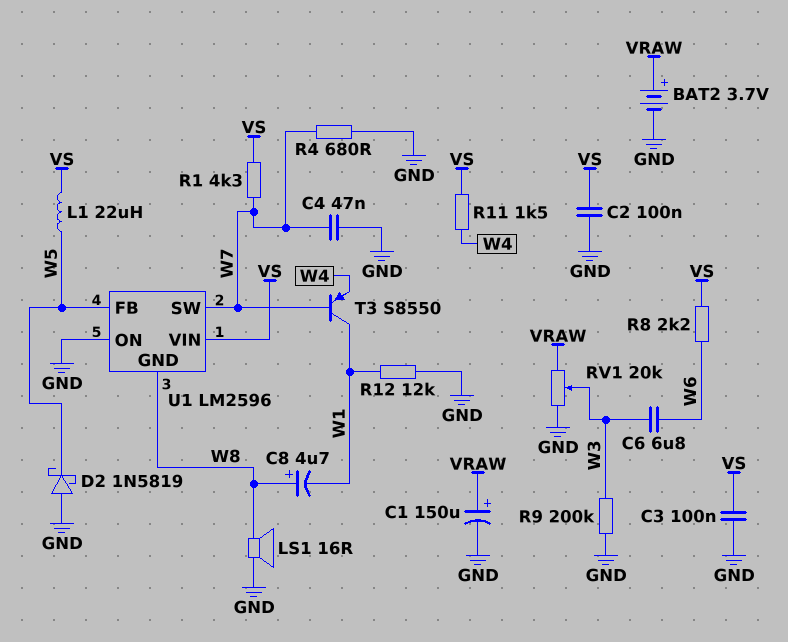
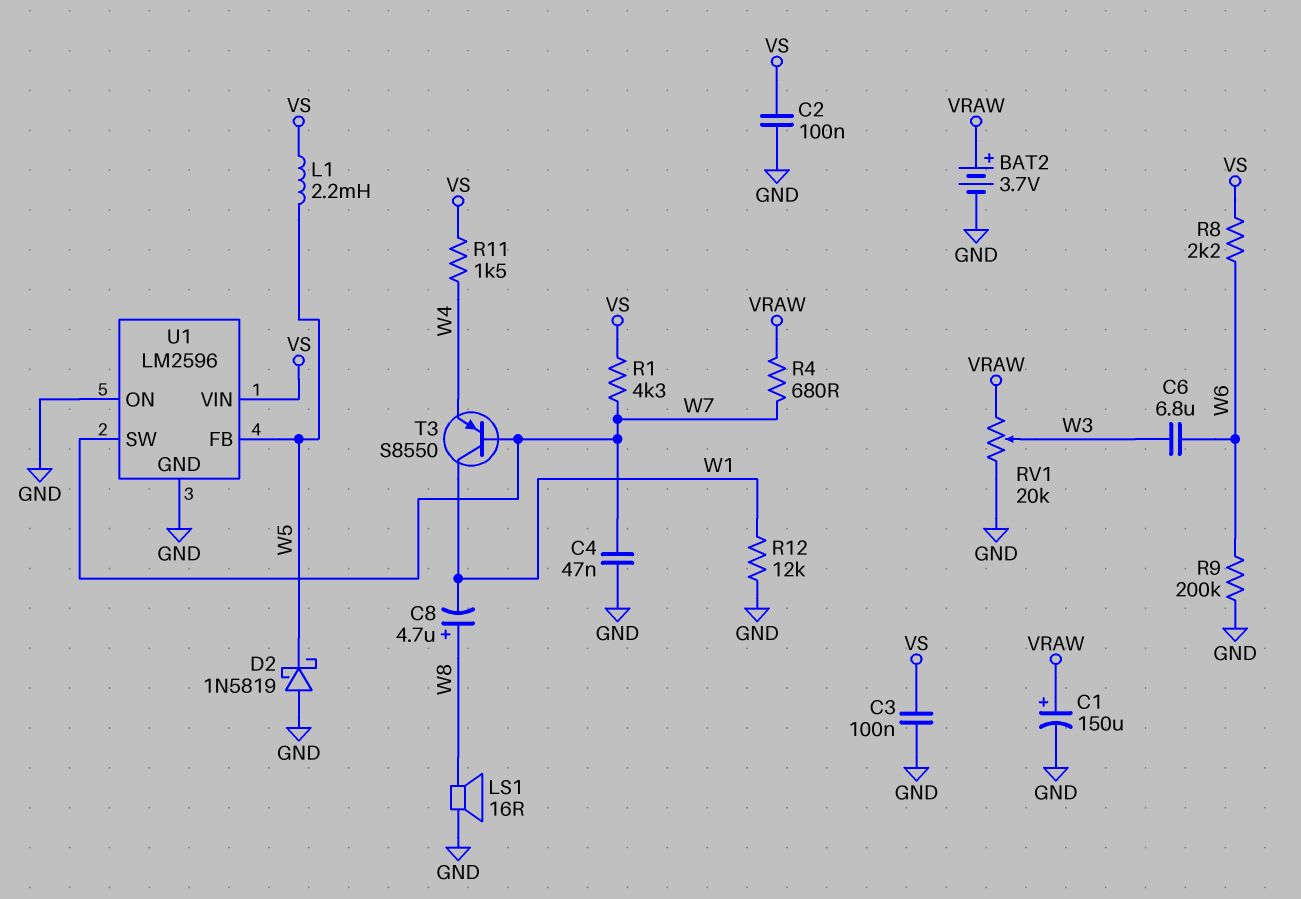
L1: 22uH (VS, W5) -> 2.2mH (VS, W5)
R4: 680 (GND, W7) -> 680 (VRAW, W7)
R9: 200k (GND, W3) -> 200k (GND, W6)
U1 pin GND: W8 -> GND

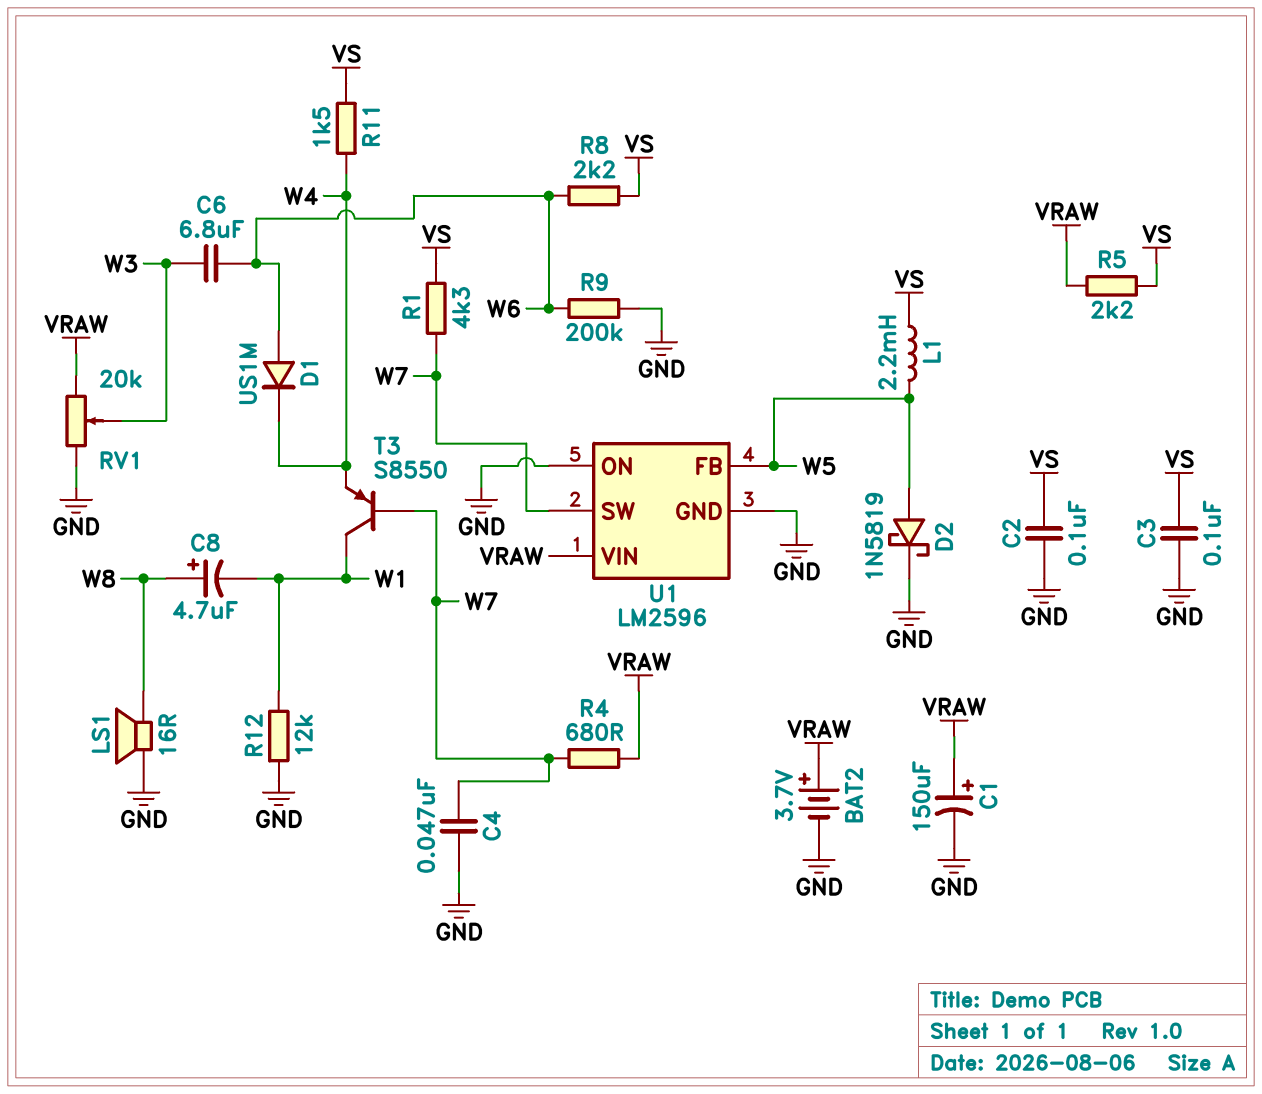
D1: none -> diode US1M (A W6, K W4)
D2: schottky 1N5819 (A GND, K W5) -> schottky 1N5819 (A W5, K GND)
R5: none -> 2.2k (VRAW, VS)
U1 pin VIN: VS -> VRAW

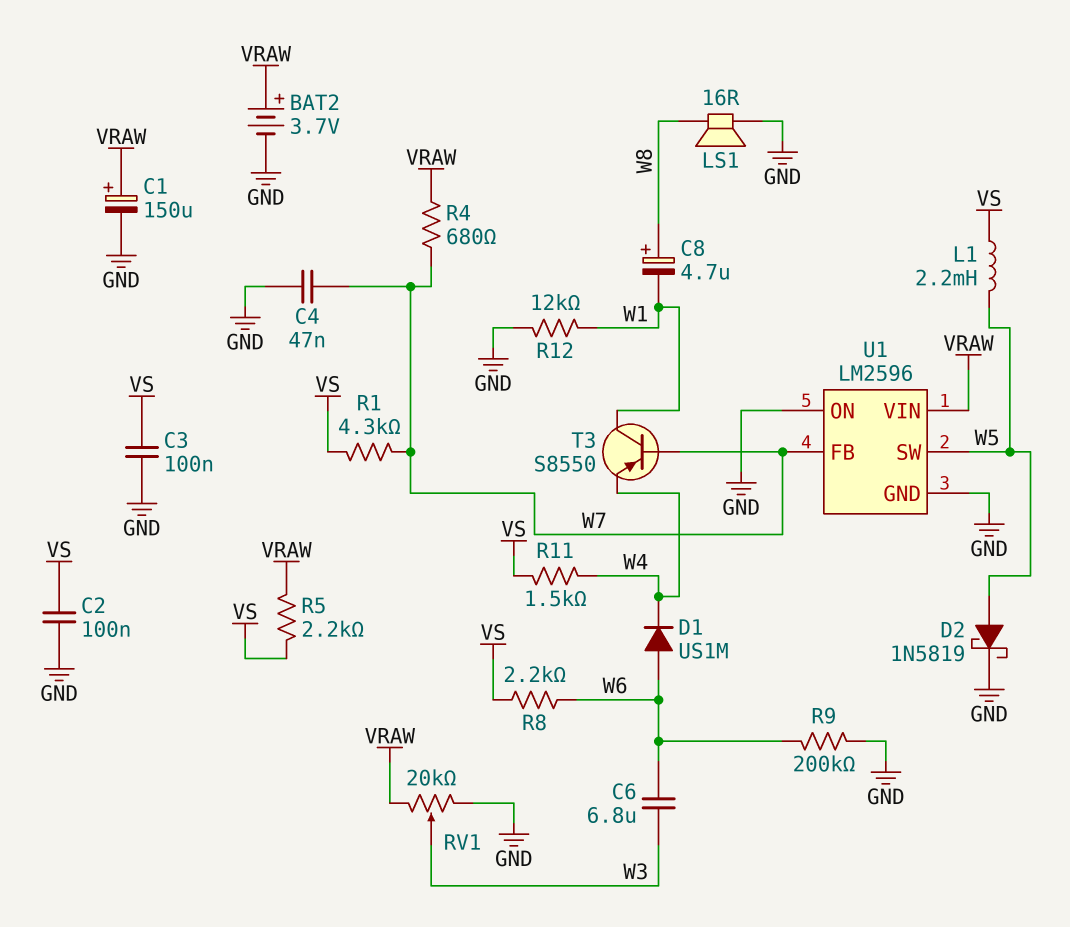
U1 pin FB: W5 -> W7
U1 pin SW: W7 -> W5

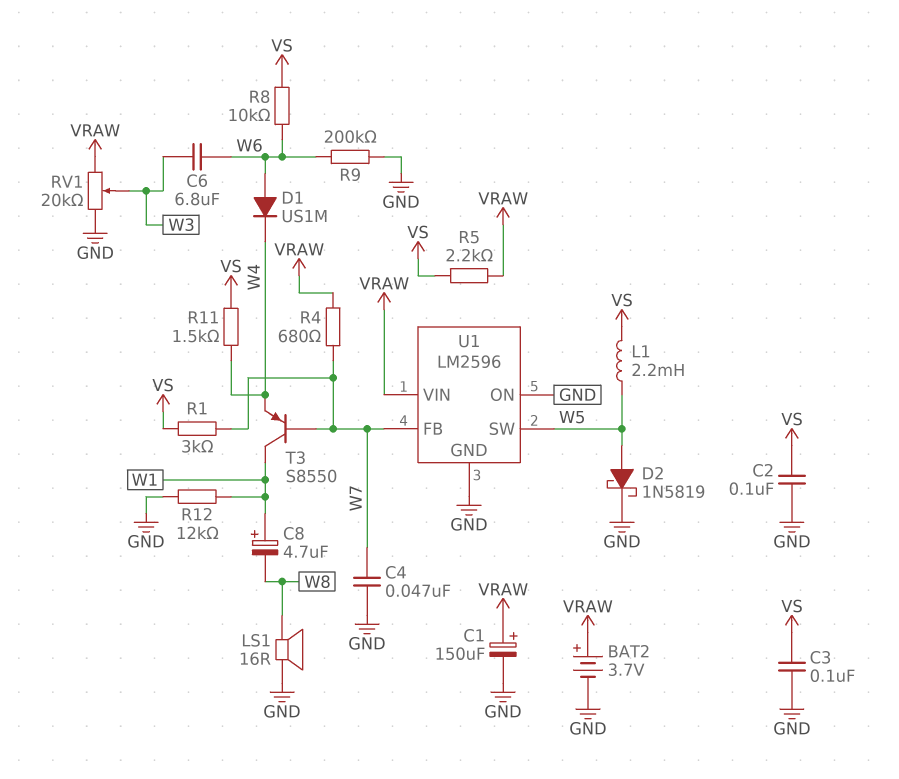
C8: 4.7uF (plus W8, minus W1) -> 4.7uF (plus W1, minus W8)
R1: 4.3k (VS, W7) -> 3k (VS, W7)
R8: 2.2k (VS, W6) -> 10k (VS, W6)

